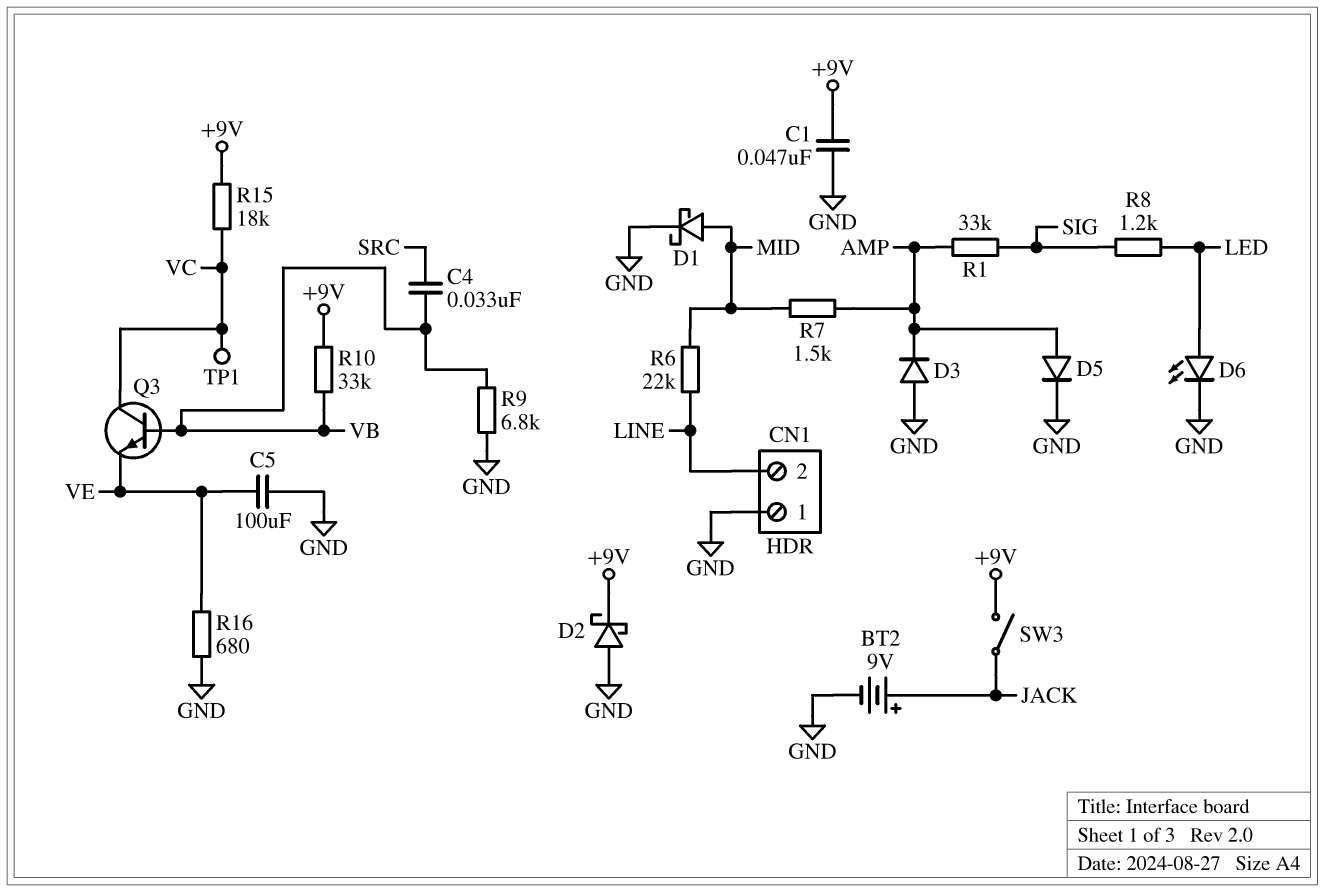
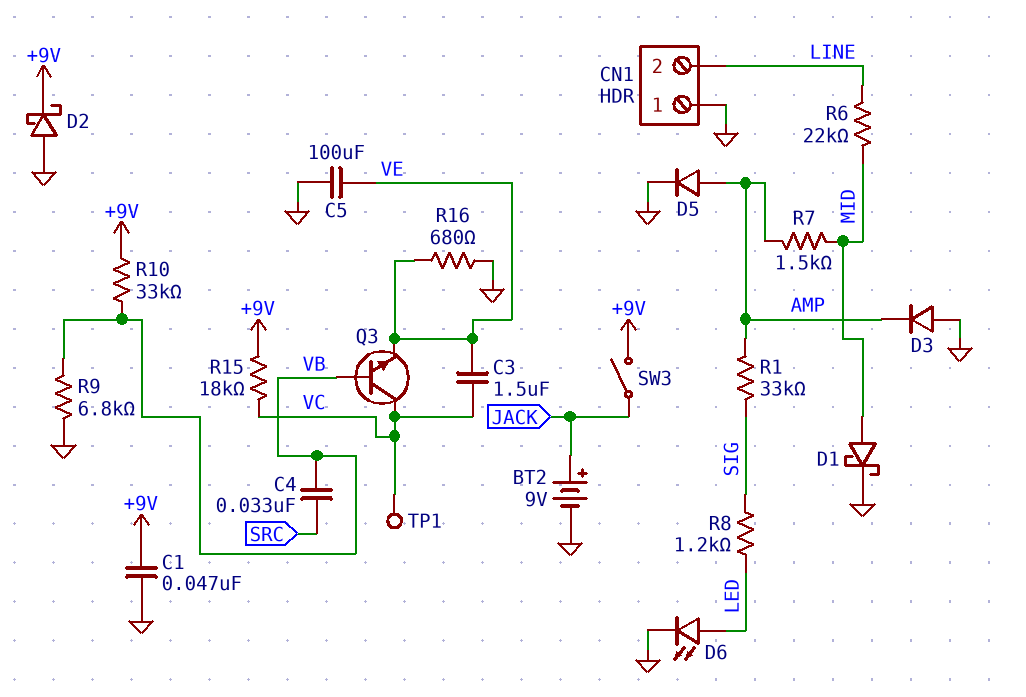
C3: none -> 1.5uF (VC, VE)

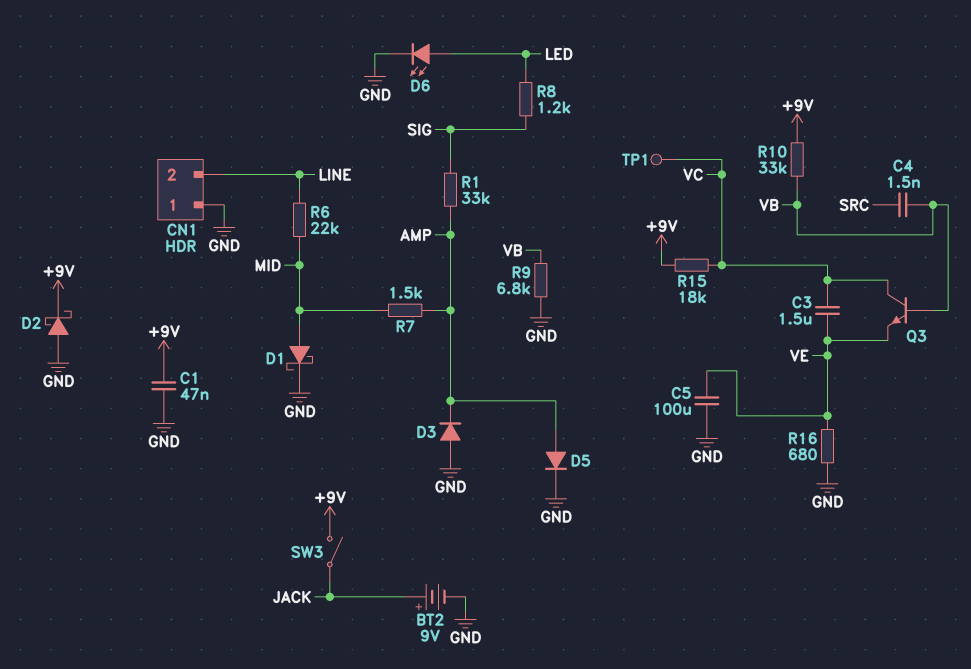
C4: 33nF (SRC, VB) -> 1.5nF (SRC, VB)

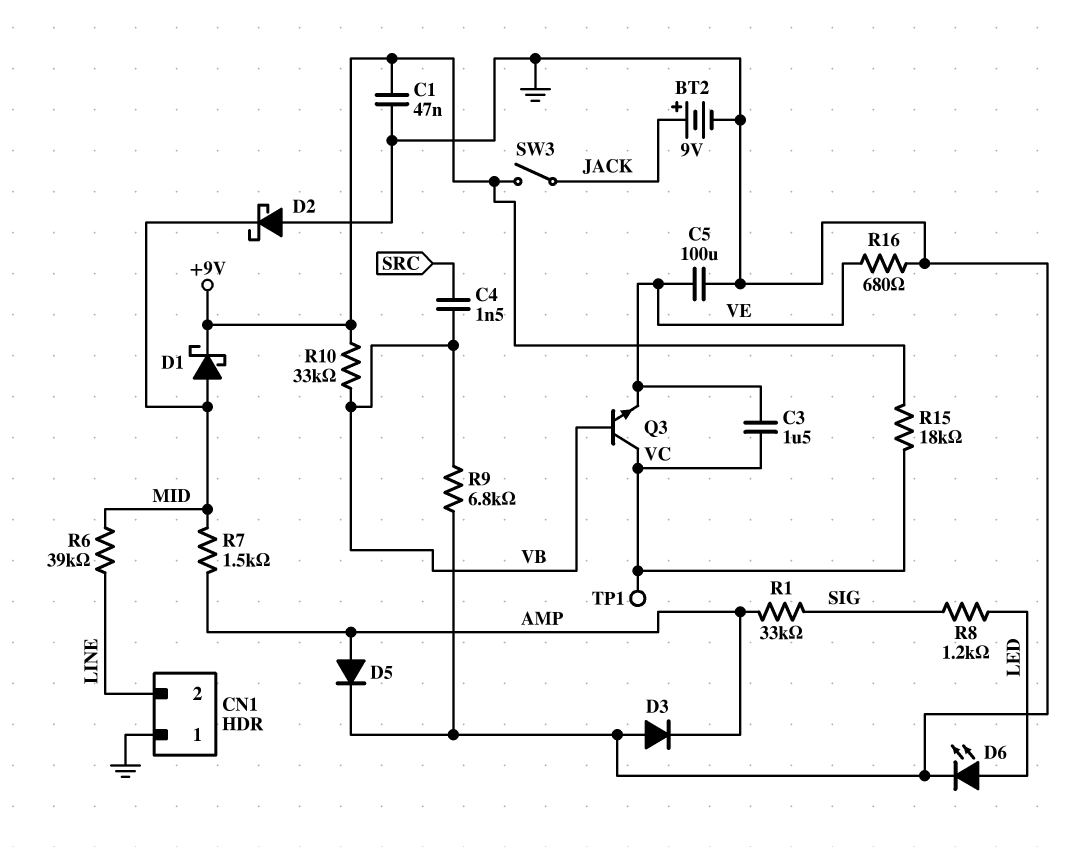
D1: schottky (A MID, K GND) -> schottky (A MID, K +9V)
D2: schottky (A GND, K +9V) -> schottky (A GND, K MID)
R6: 22k (LINE, MID) -> 39k (LINE, MID)

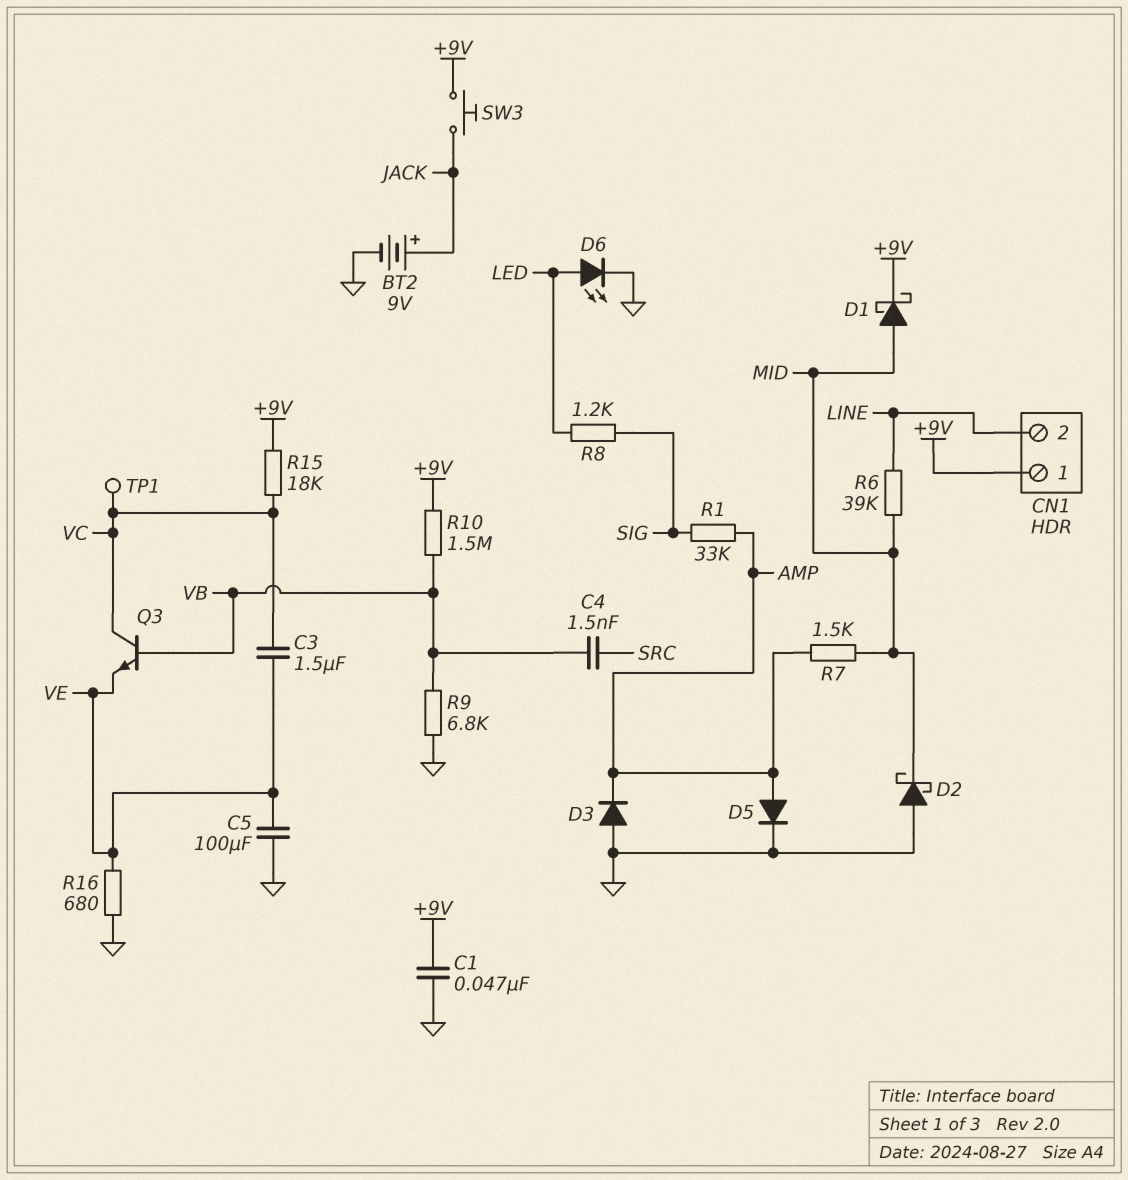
CN1 pin 1: GND -> +9V
R10: 33k (+9V, VB) -> 1.5M (+9V, VB)
SW3: switch (+9V, JACK) -> button (+9V, JACK)

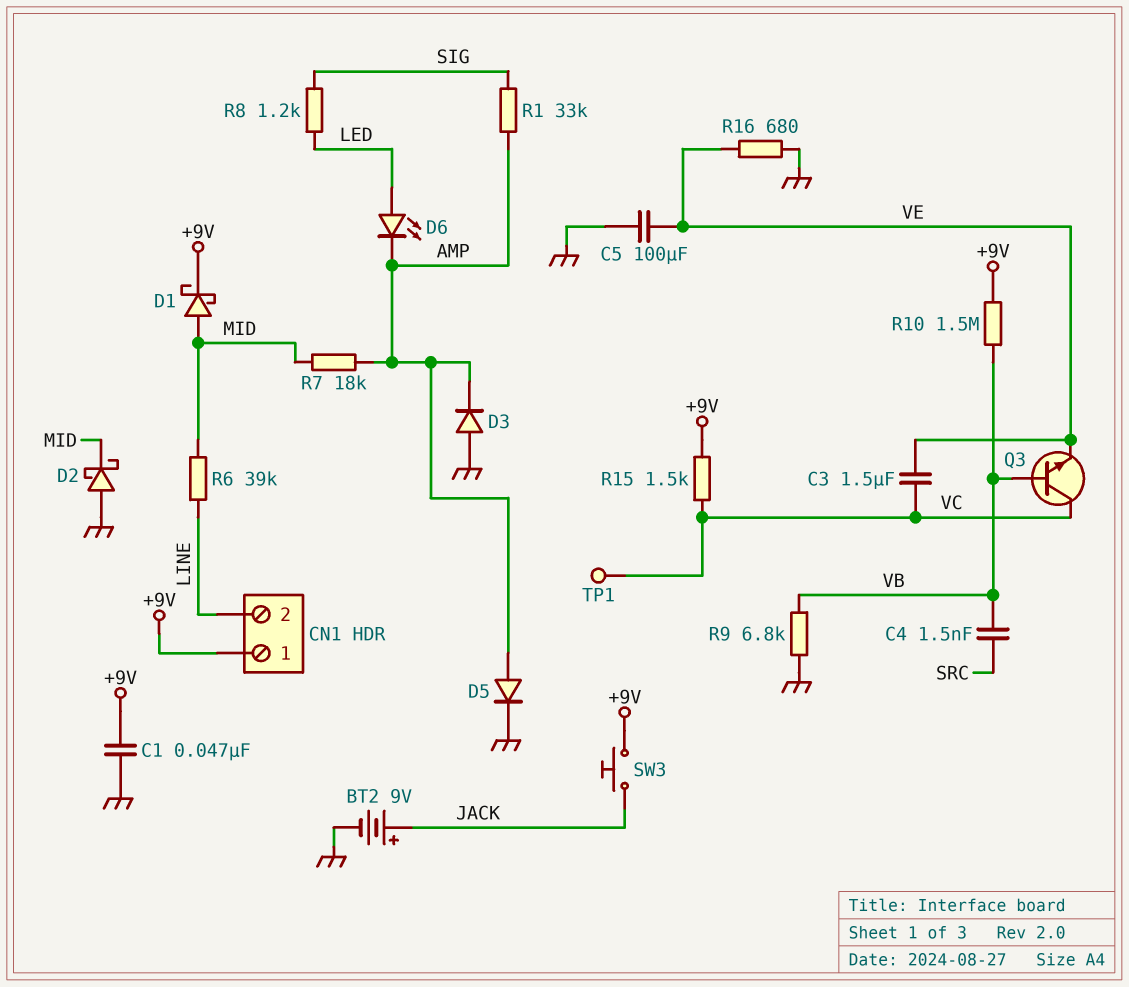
D6: LED (A LED, K GND) -> LED (A LED, K AMP)
R7: 1.5k (AMP, MID) -> 18k (AMP, MID)
R15: 18k (+9V, VC) -> 1.5k (+9V, VC)

